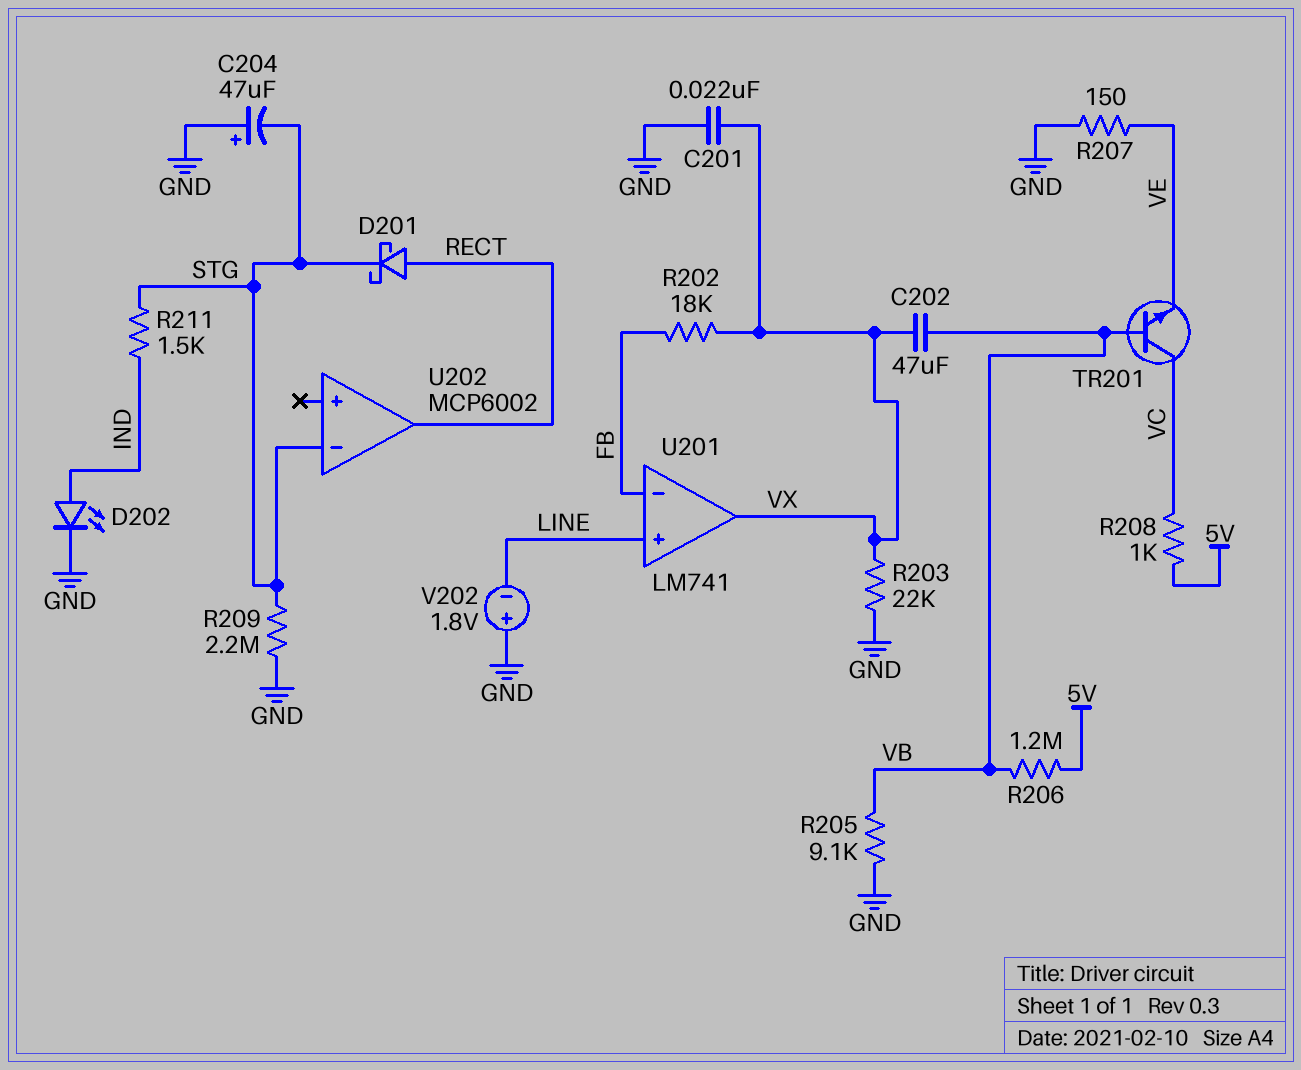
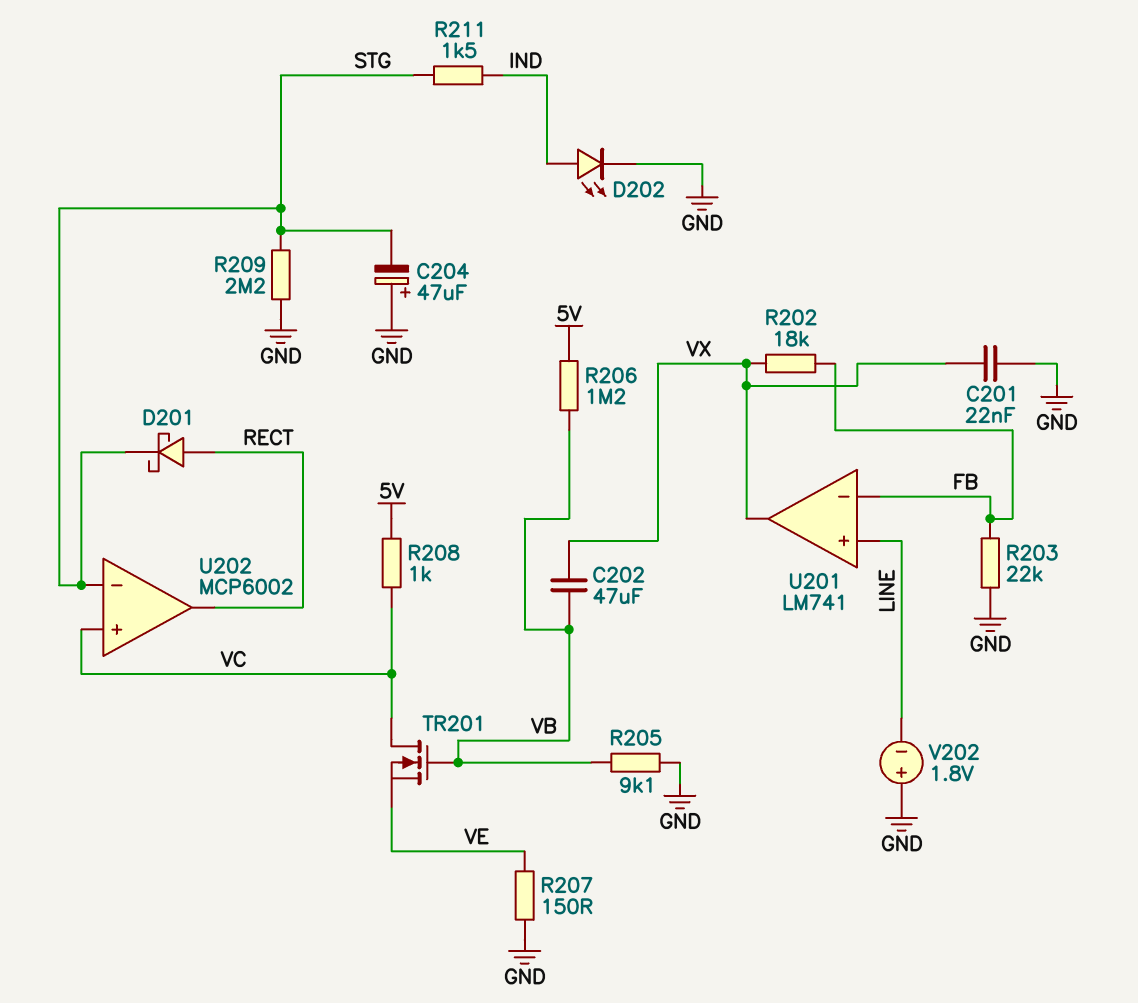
R203: 22k (GND, VX) -> 22k (FB, GND)
TR201: NPN (B VB, C VC, E VE) -> NMOS (G VB, D VC, S VE)
U202 pin in+: none -> VC

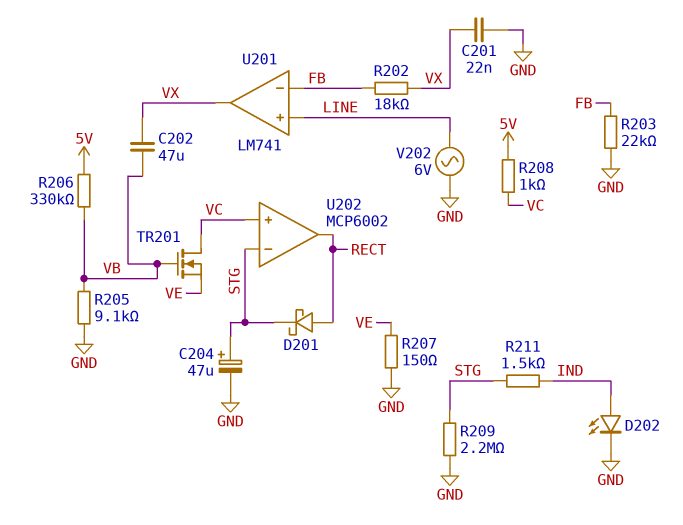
C204: 47uF (plus GND, minus STG) -> 47uF (plus STG, minus GND)
R206: 1.2M (5V, VB) -> 330k (5V, VB)
V202: 1.8V (plus GND, minus LINE) -> AC 6V (GND, LINE)

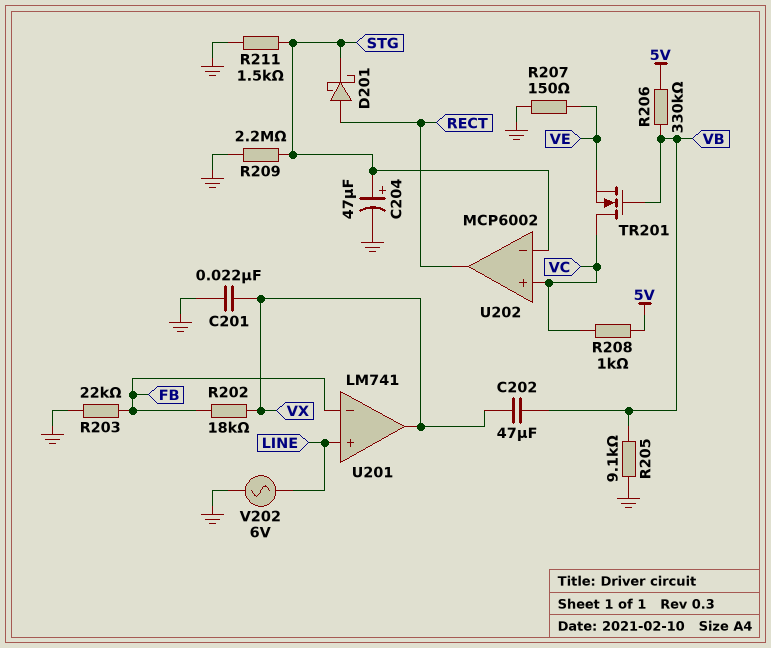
D202: LED (A IND, K GND) -> none
R211: 1.5k (IND, STG) -> 1.5k (GND, STG)

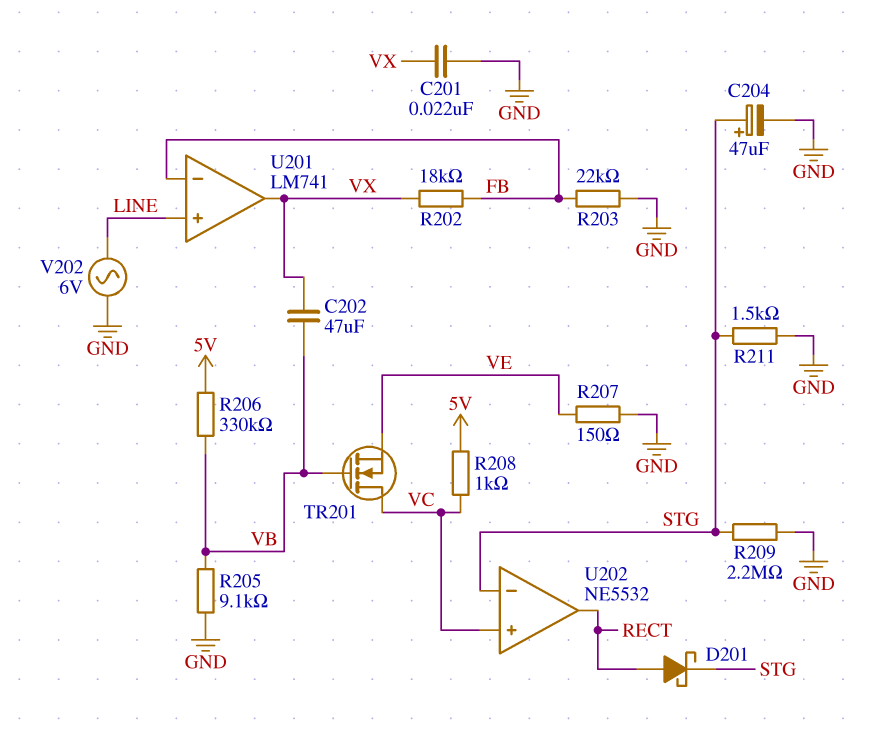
U202: MCP6002 -> NE5532

